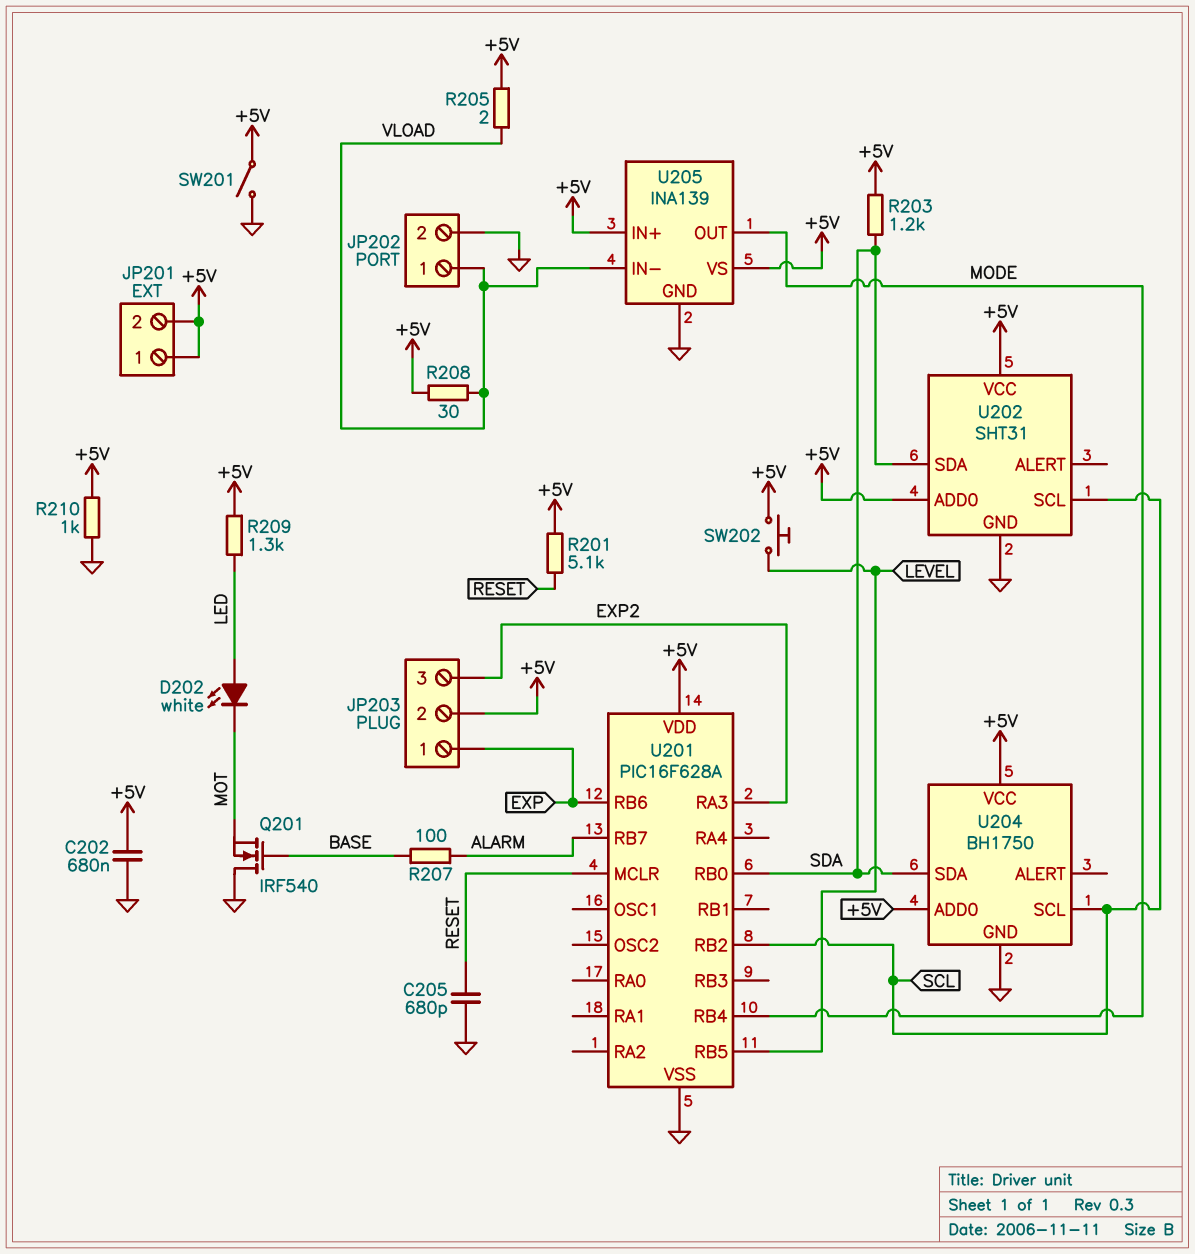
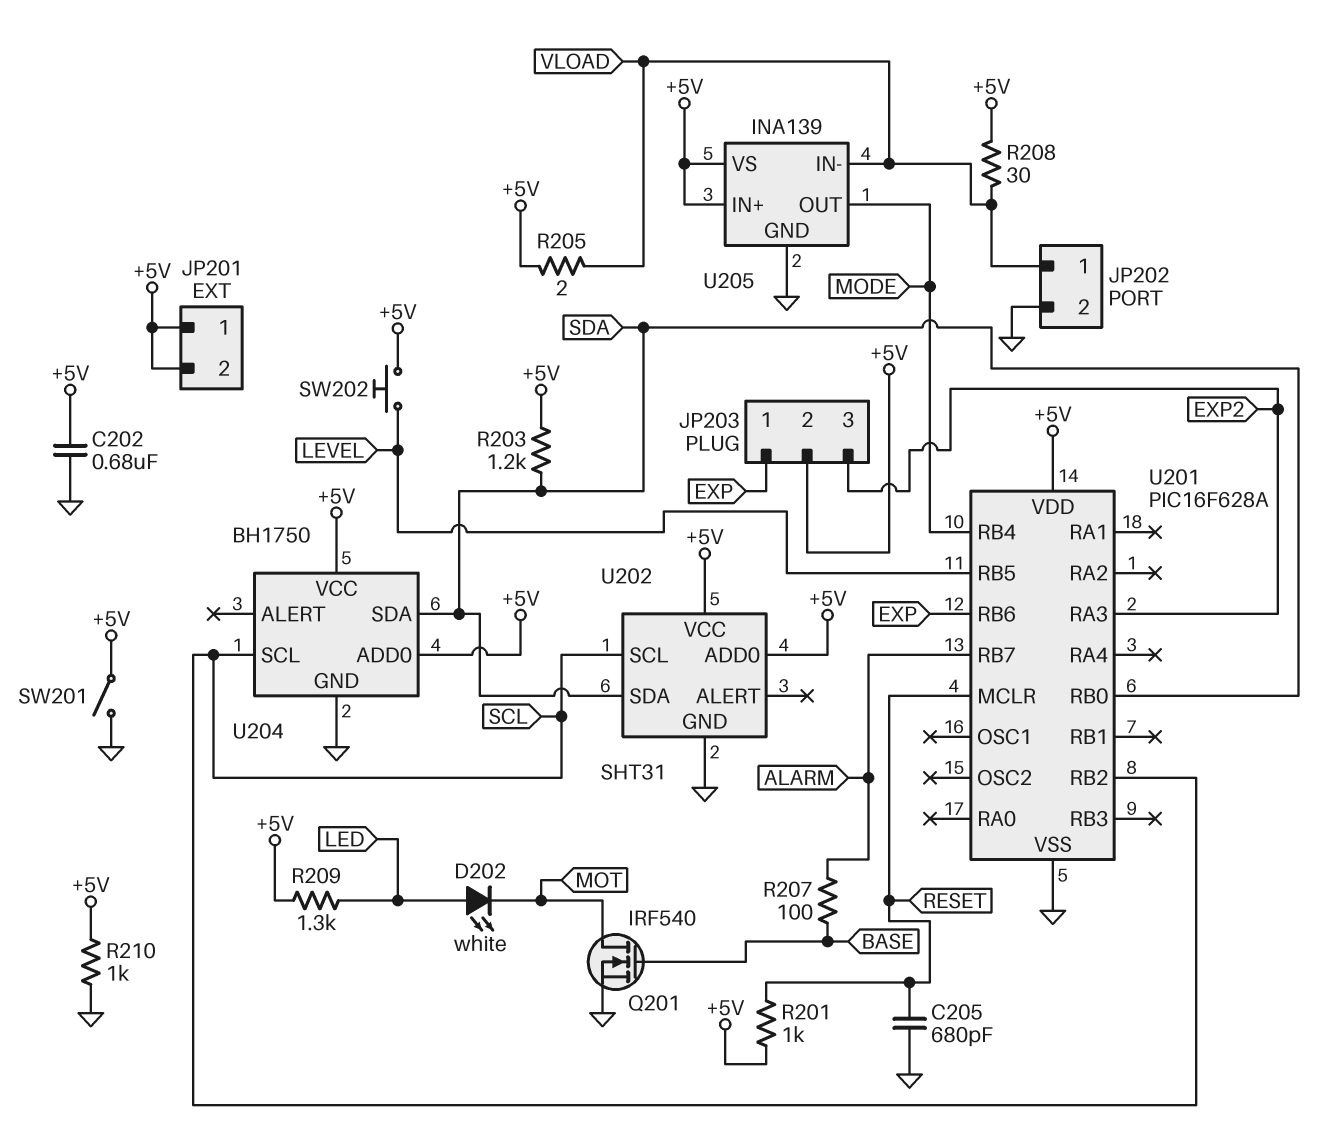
Q201: NMOS IRF540 (G BASE, D GND, S MOT) -> NMOS IRF540 (G BASE, D MOT, S GND)
R201: 5.1k (+5V, RESET) -> 1k (+5V, RESET)

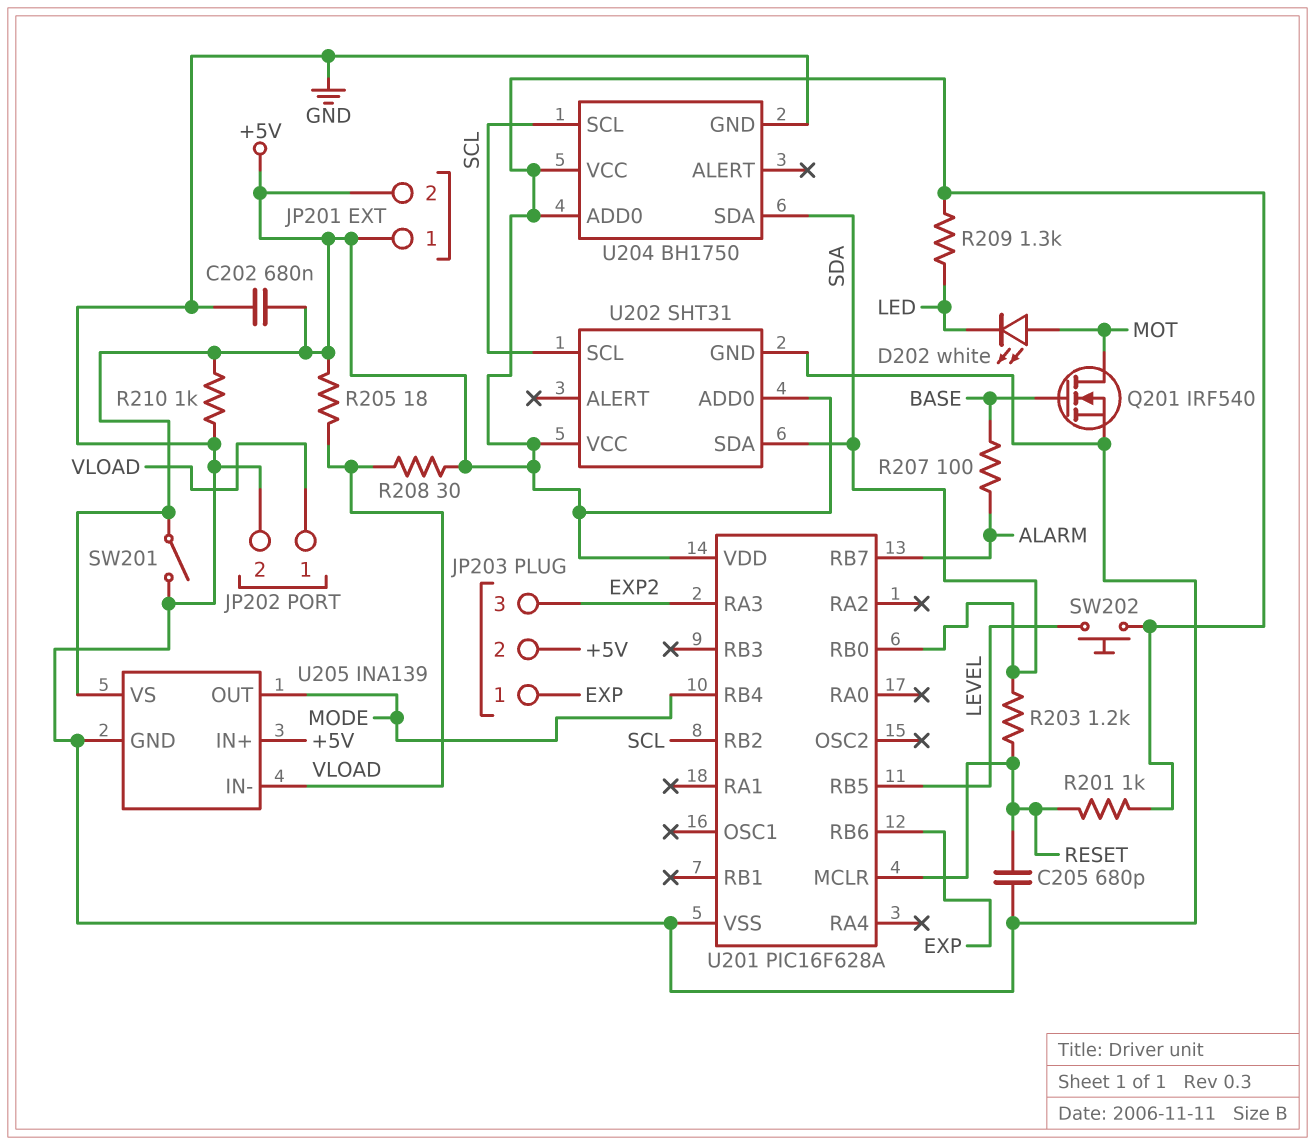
D202: LED white (A LED, K MOT) -> LED white (A MOT, K LED)
R203: 1.2k (+5V, SDA) -> 1.2k (RESET, SDA)
R205: 2 (+5V, VLOAD) -> 18 (+5V, VLOAD)

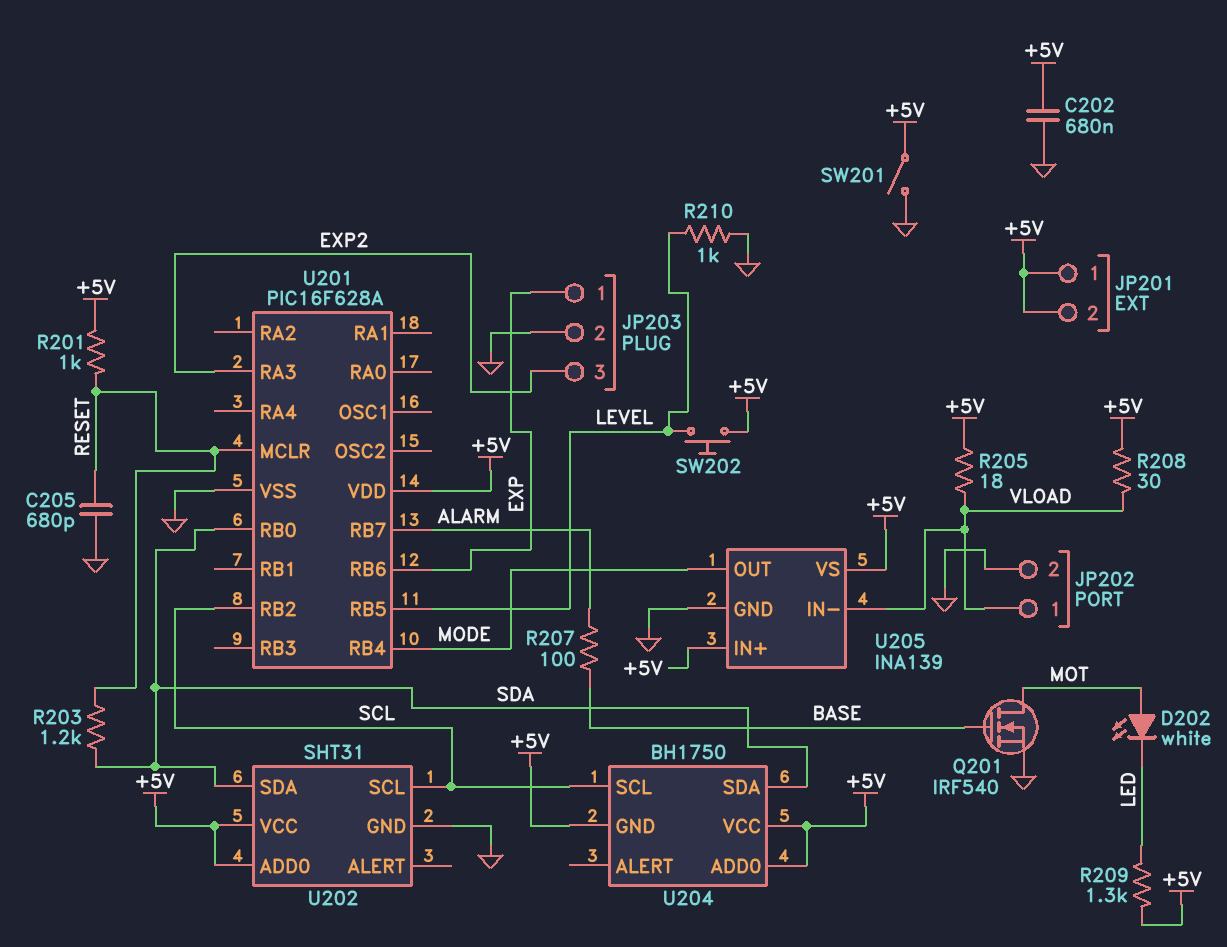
JP203 pin 2: +5V -> GND
R210: 1k (+5V, GND) -> 1k (GND, LEVEL)
U204 pin GND: GND -> +5V

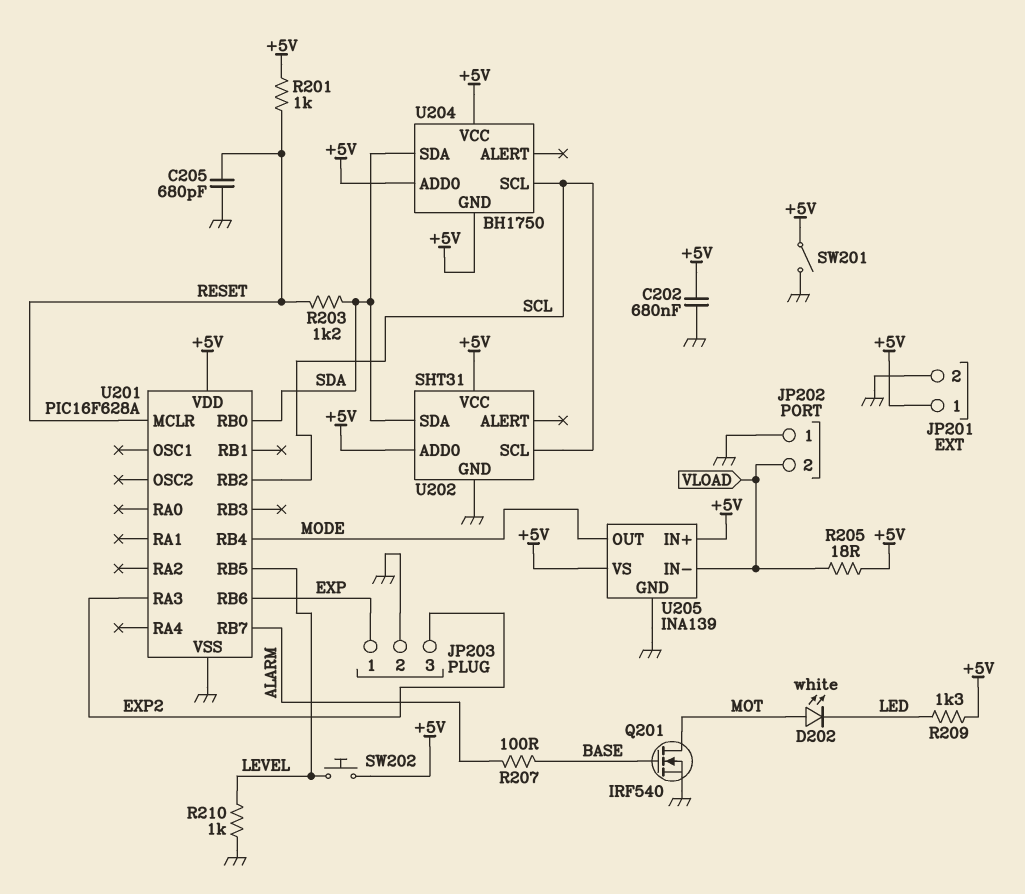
JP201 pin 2: +5V -> GND
JP202 pin 1: VLOAD -> GND
JP202 pin 2: GND -> VLOAD
R208: 30 (+5V, VLOAD) -> none

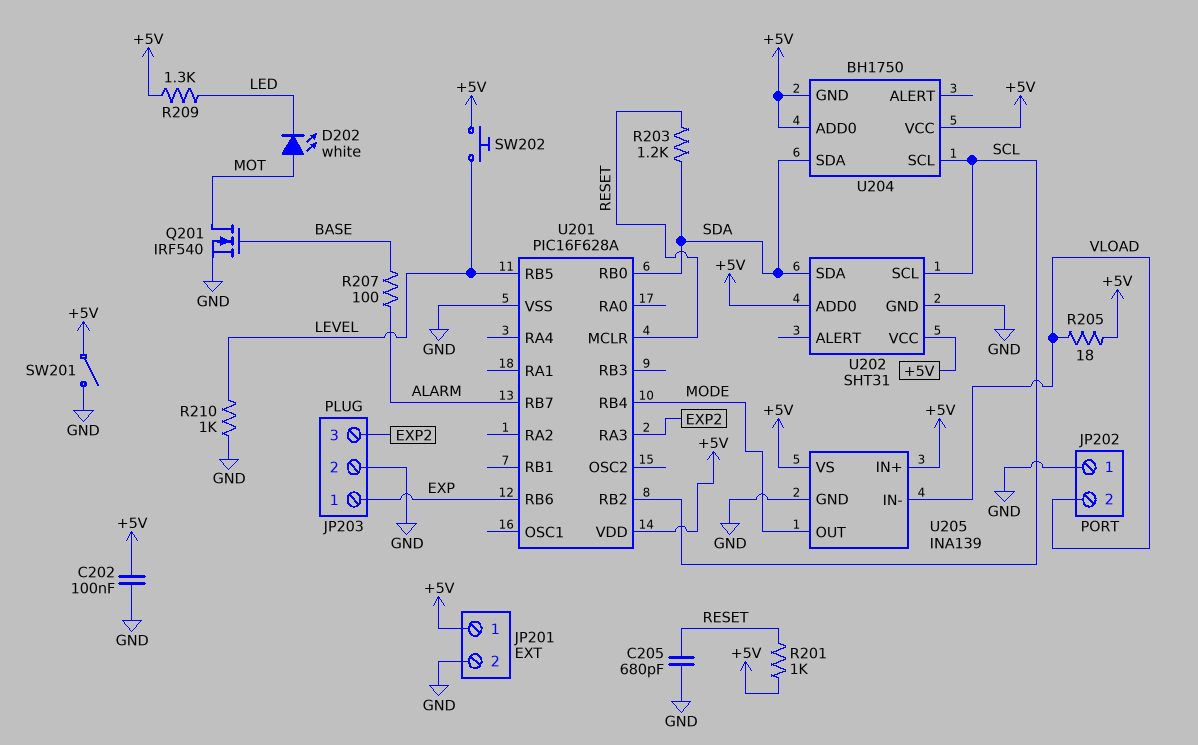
C202: 680nF (+5V, GND) -> 100nF (+5V, GND)

